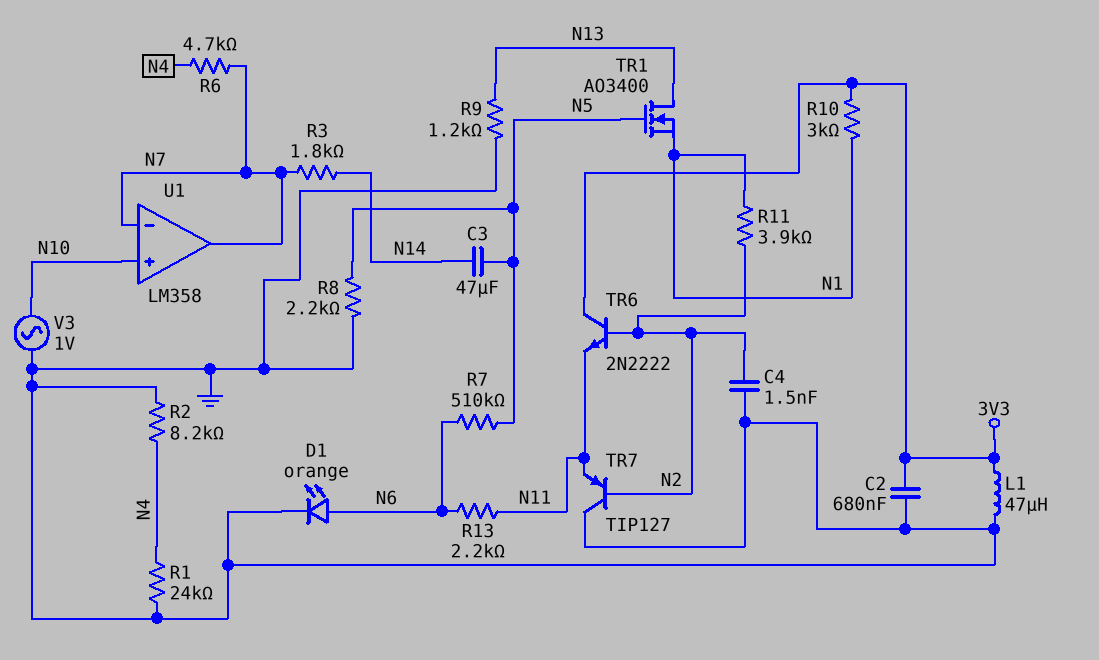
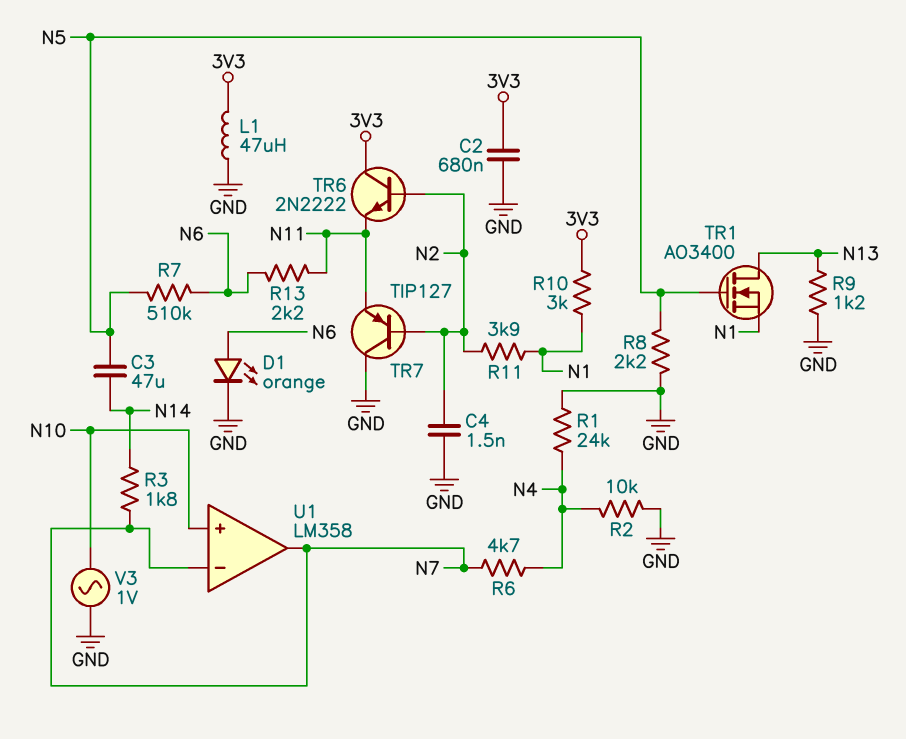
R2: 8.2k (GND, N4) -> 10k (GND, N4)

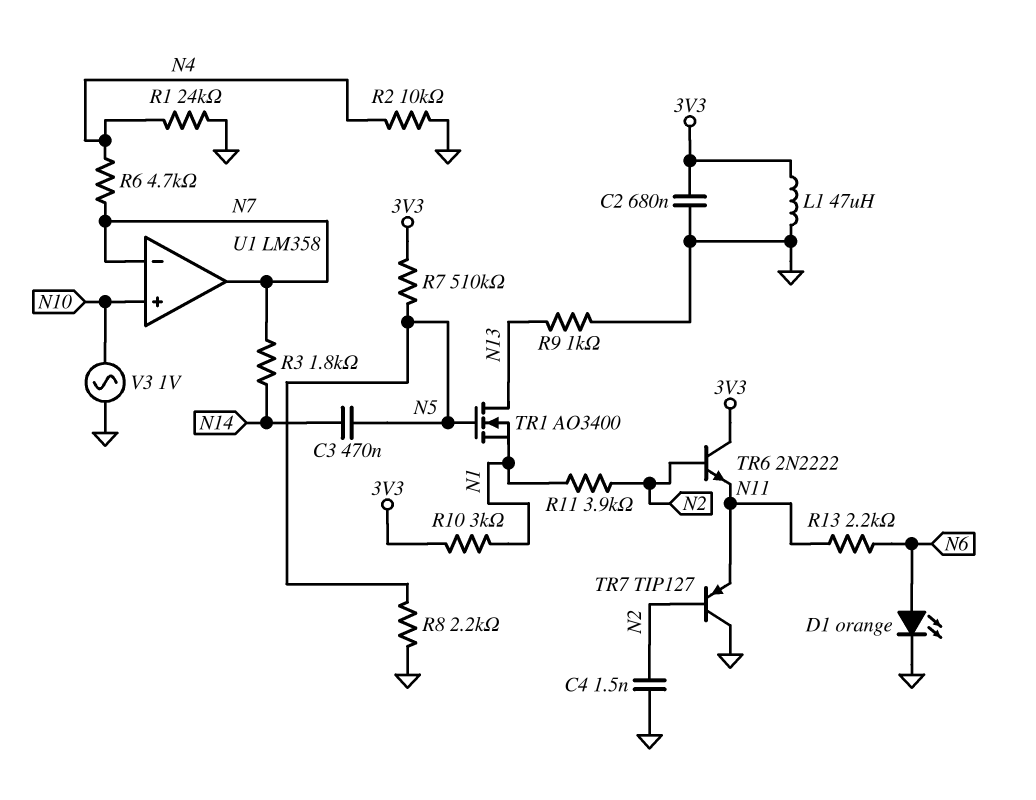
C3: 47uF (N5, N14) -> 470nF (N5, N14)
R7: 510k (N5, N6) -> 510k (3V3, N5)
R9: 1.2k (GND, N13) -> 1k (GND, N13)

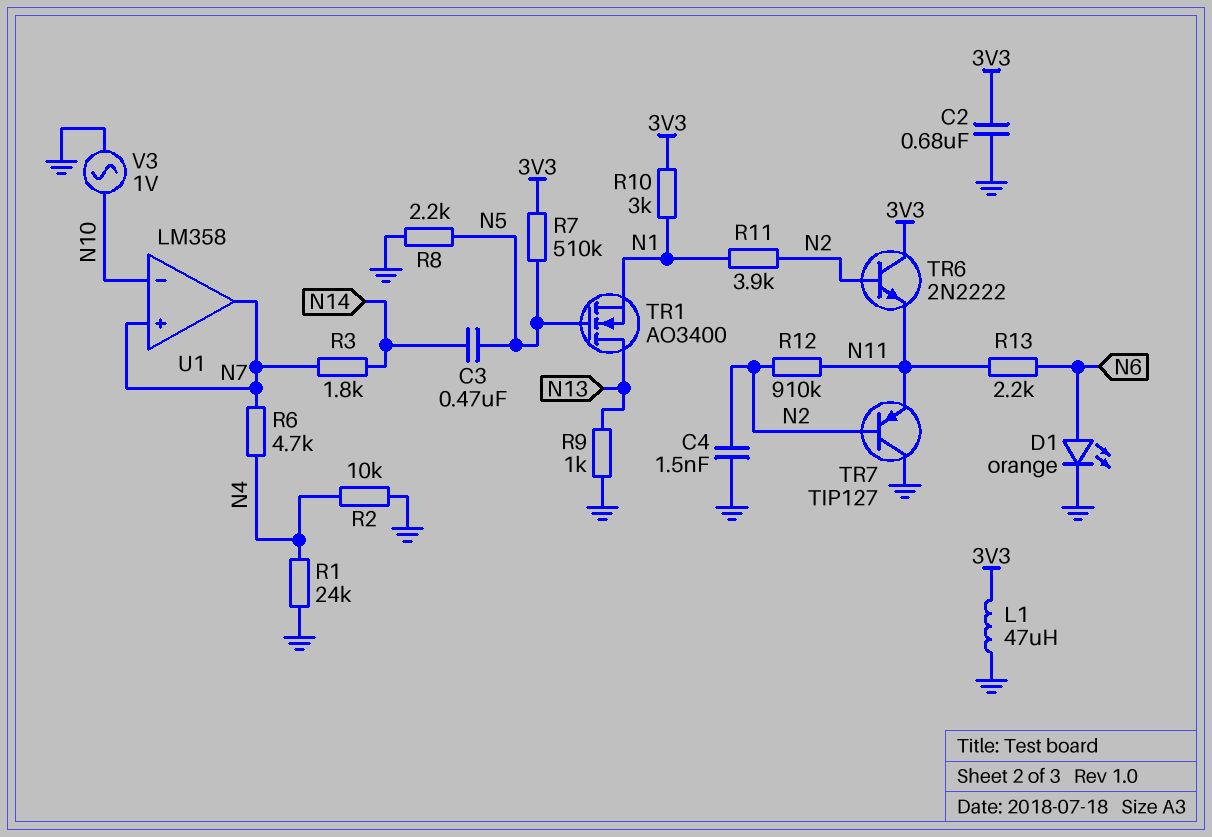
R12: none -> 910k (N2, N11)
U1 pin in+: N10 -> N7
U1 pin in-: N7 -> N10

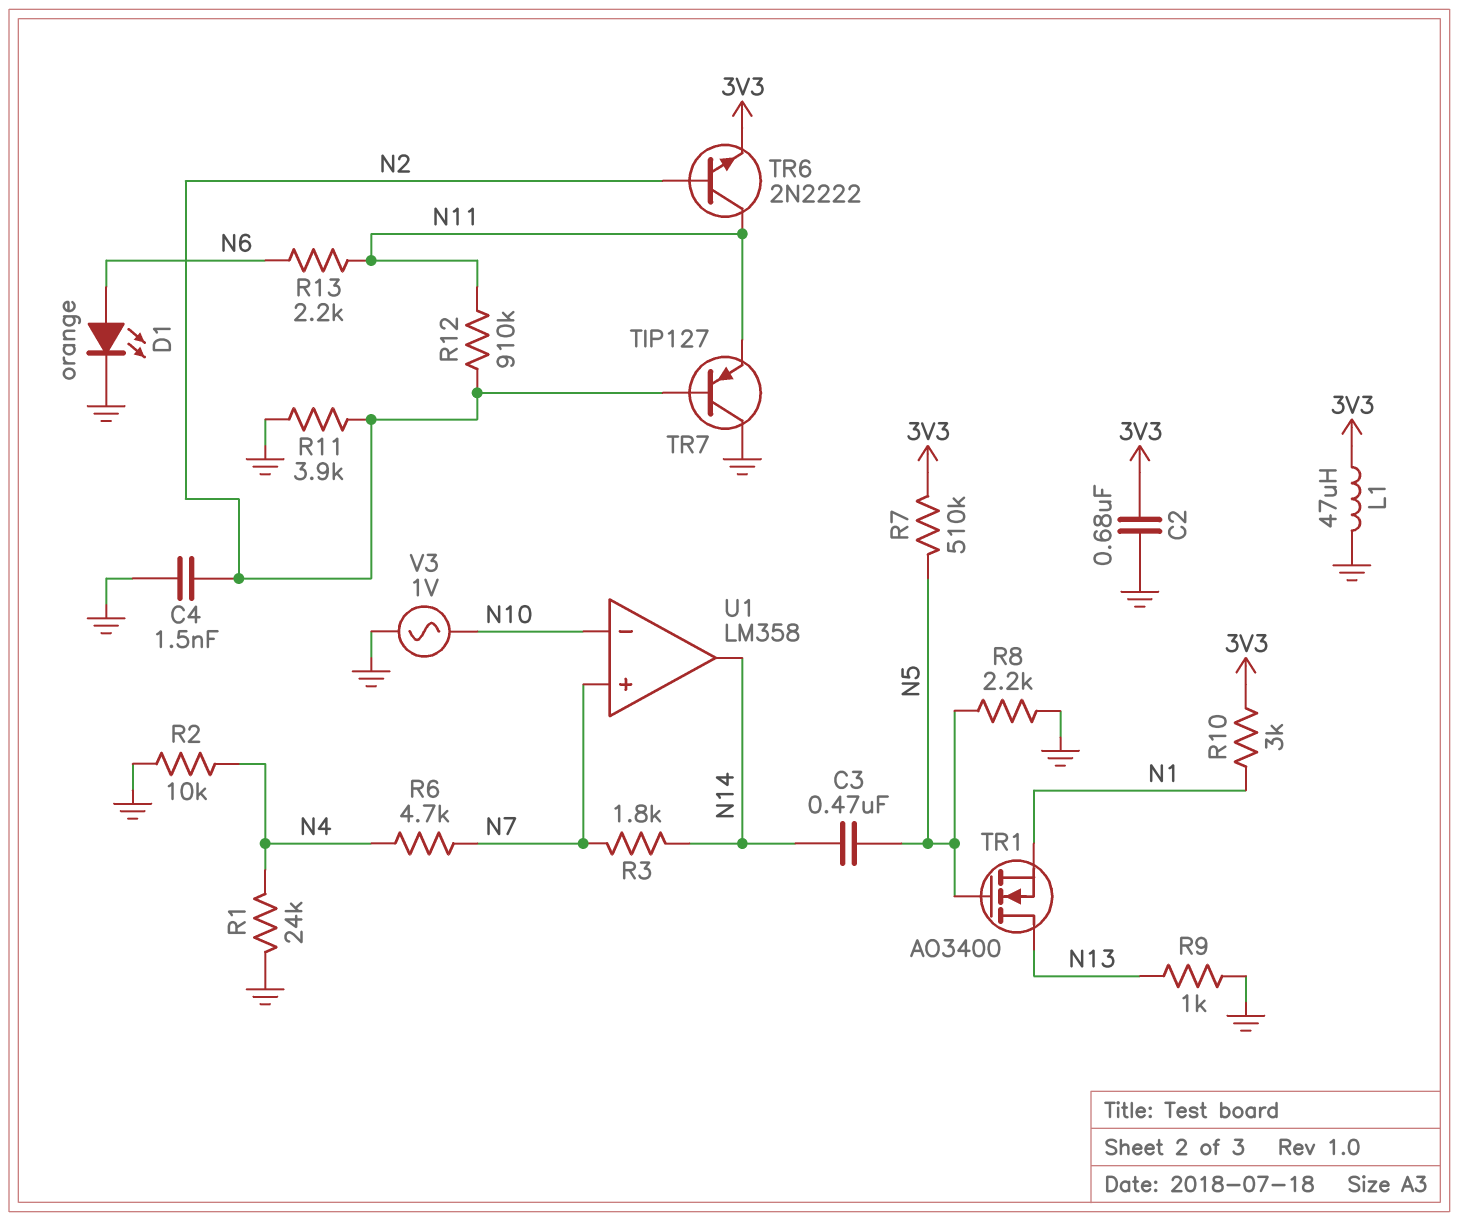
R11: 3.9k (N1, N2) -> 3.9k (GND, N2)
TR6: NPN 2N2222 (B N2, C 3V3, E N11) -> NPN 2N2222 (B N2, C N11, E 3V3)
U1 pin out: N7 -> N14

